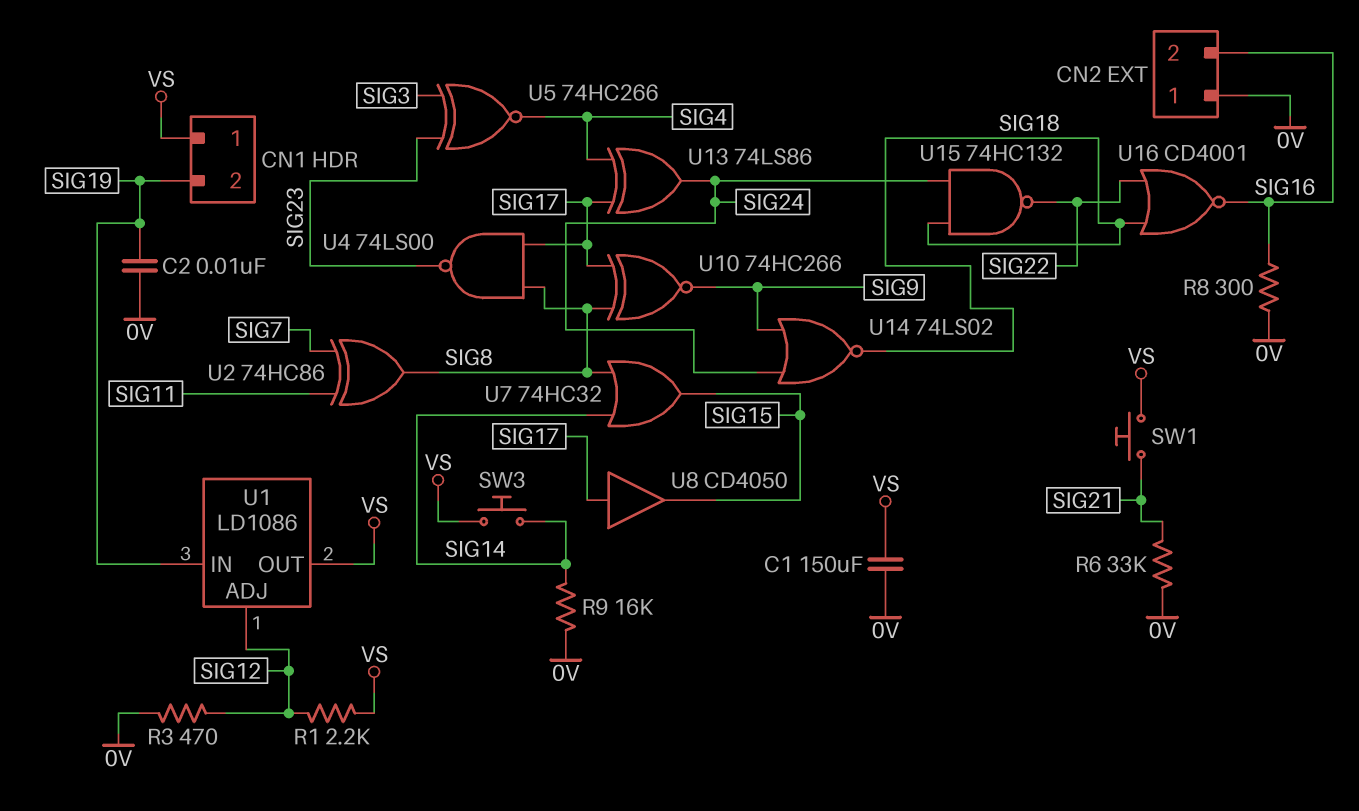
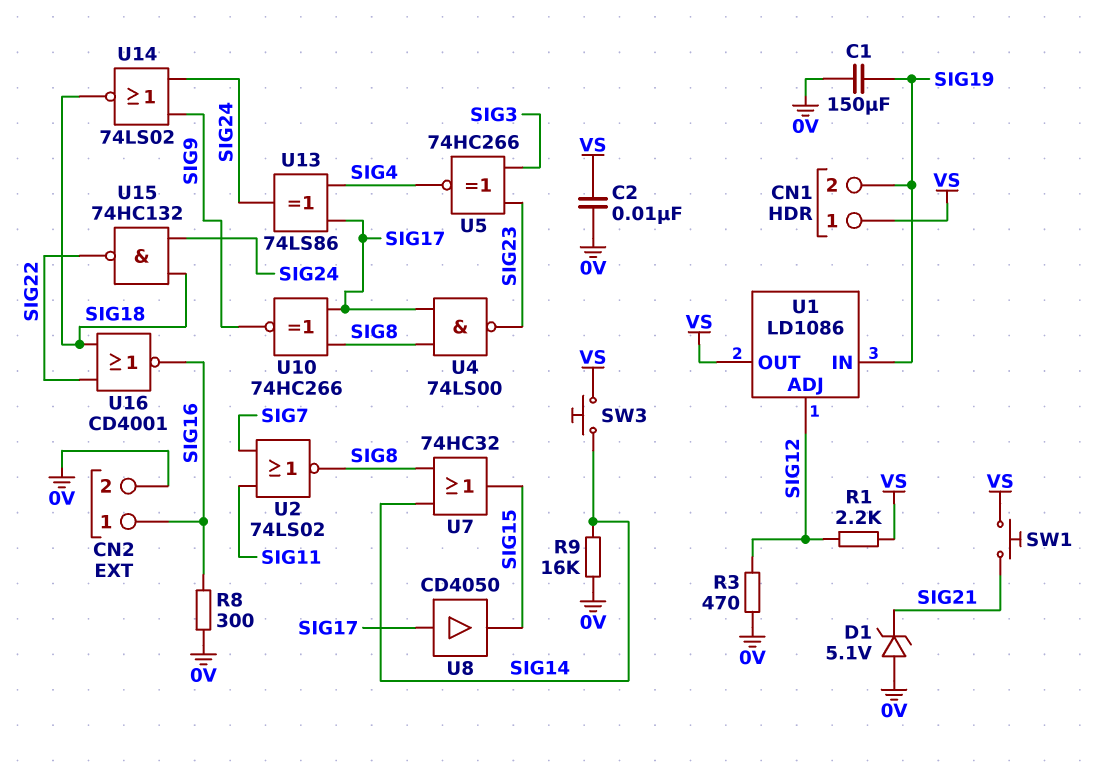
C1: 150uF (0V, VS) -> 150uF (0V, SIG19)
C2: 10nF (0V, SIG19) -> 10nF (0V, VS)
CN2 pin 1: 0V -> SIG16
CN2 pin 2: SIG16 -> 0V
D1: none -> zener 5.1V (A 0V, K SIG21)
R6: 33k (0V, SIG21) -> none
U2: XOR 74HC86 (in SIG7, in SIG11, out SIG8) -> NOR 74LS02 (in SIG7, in SIG11, out SIG8)

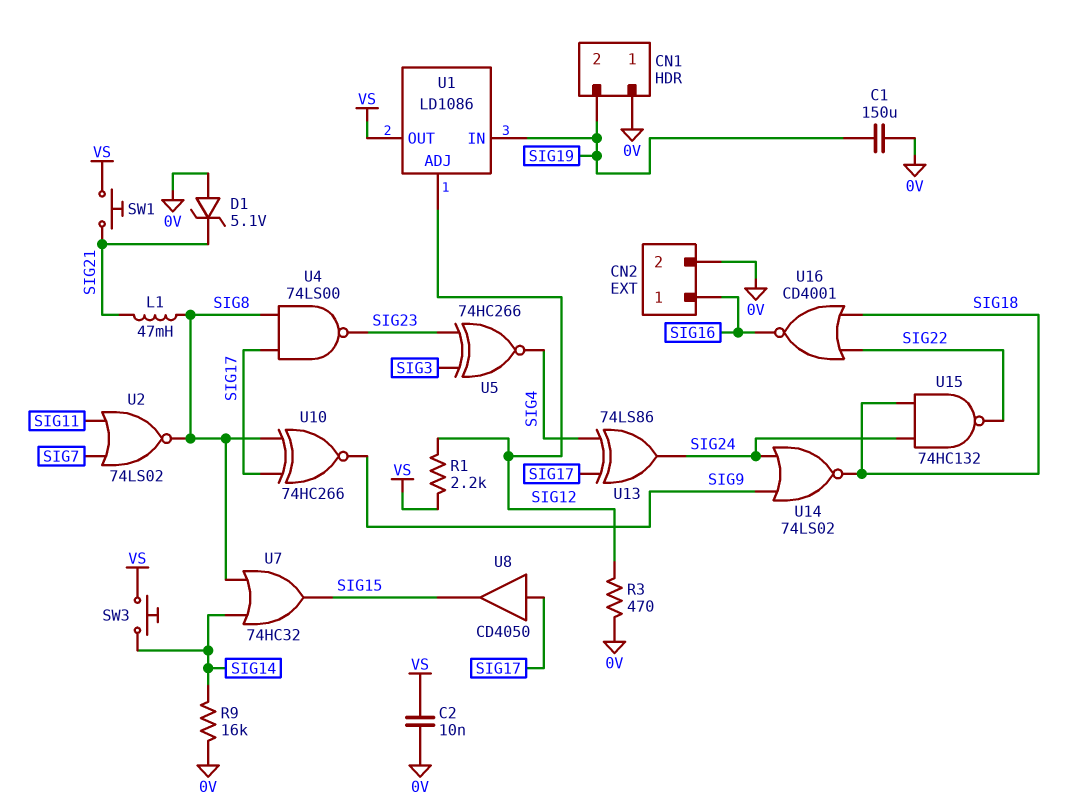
CN1 pin 1: VS -> 0V
L1: none -> 47mH (SIG8, SIG21)
R8: 300 (0V, SIG16) -> none

